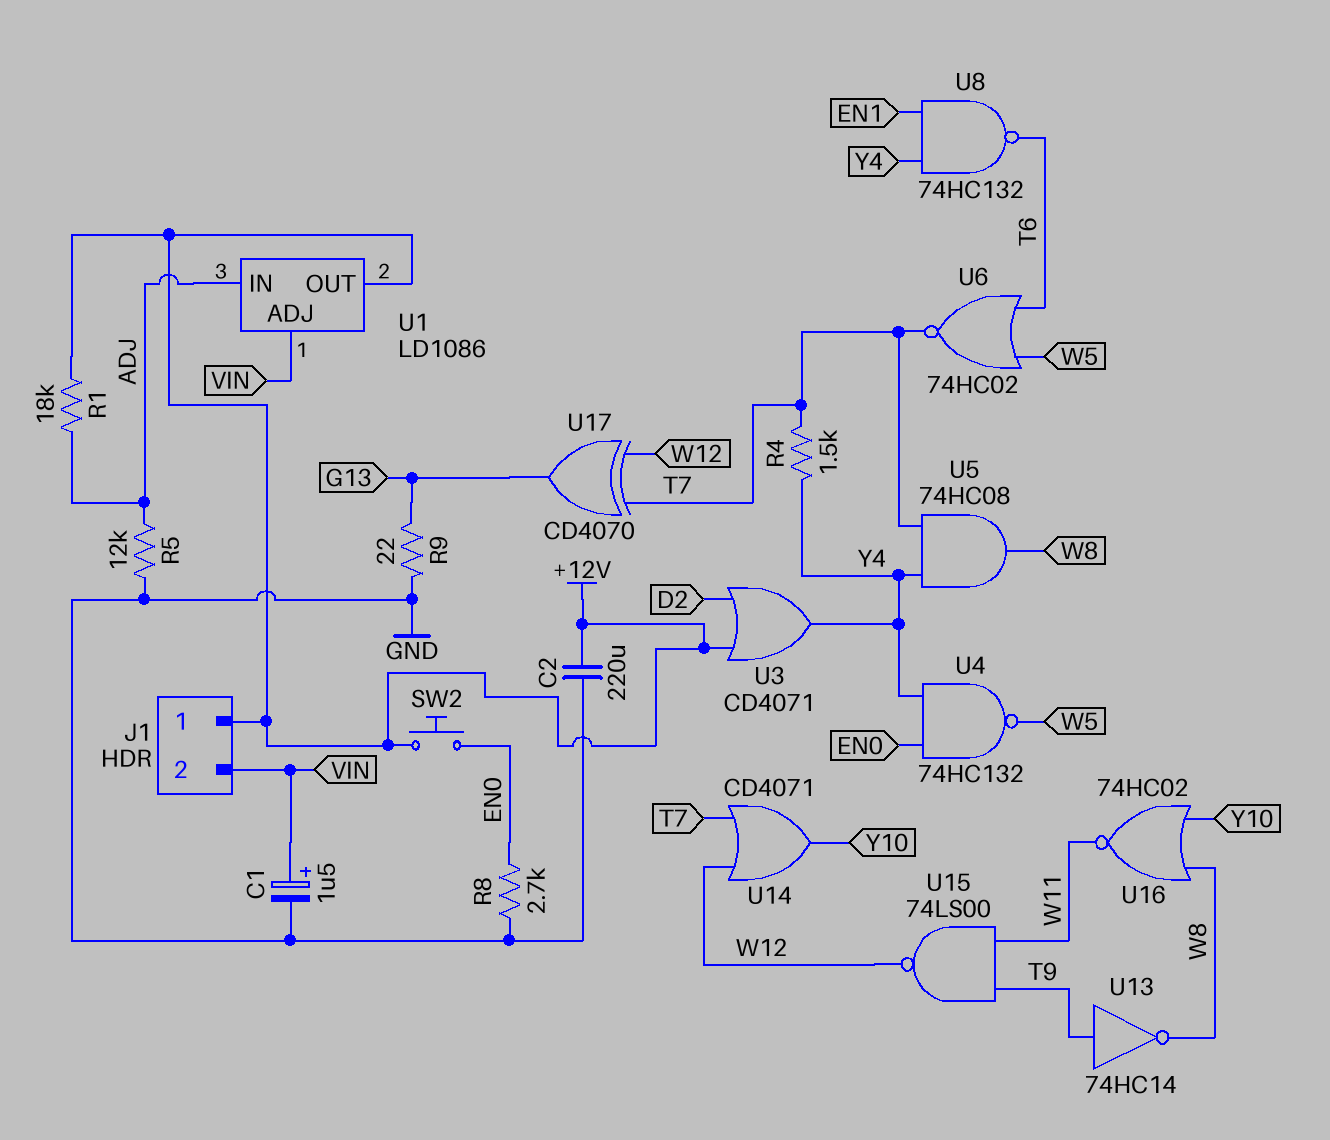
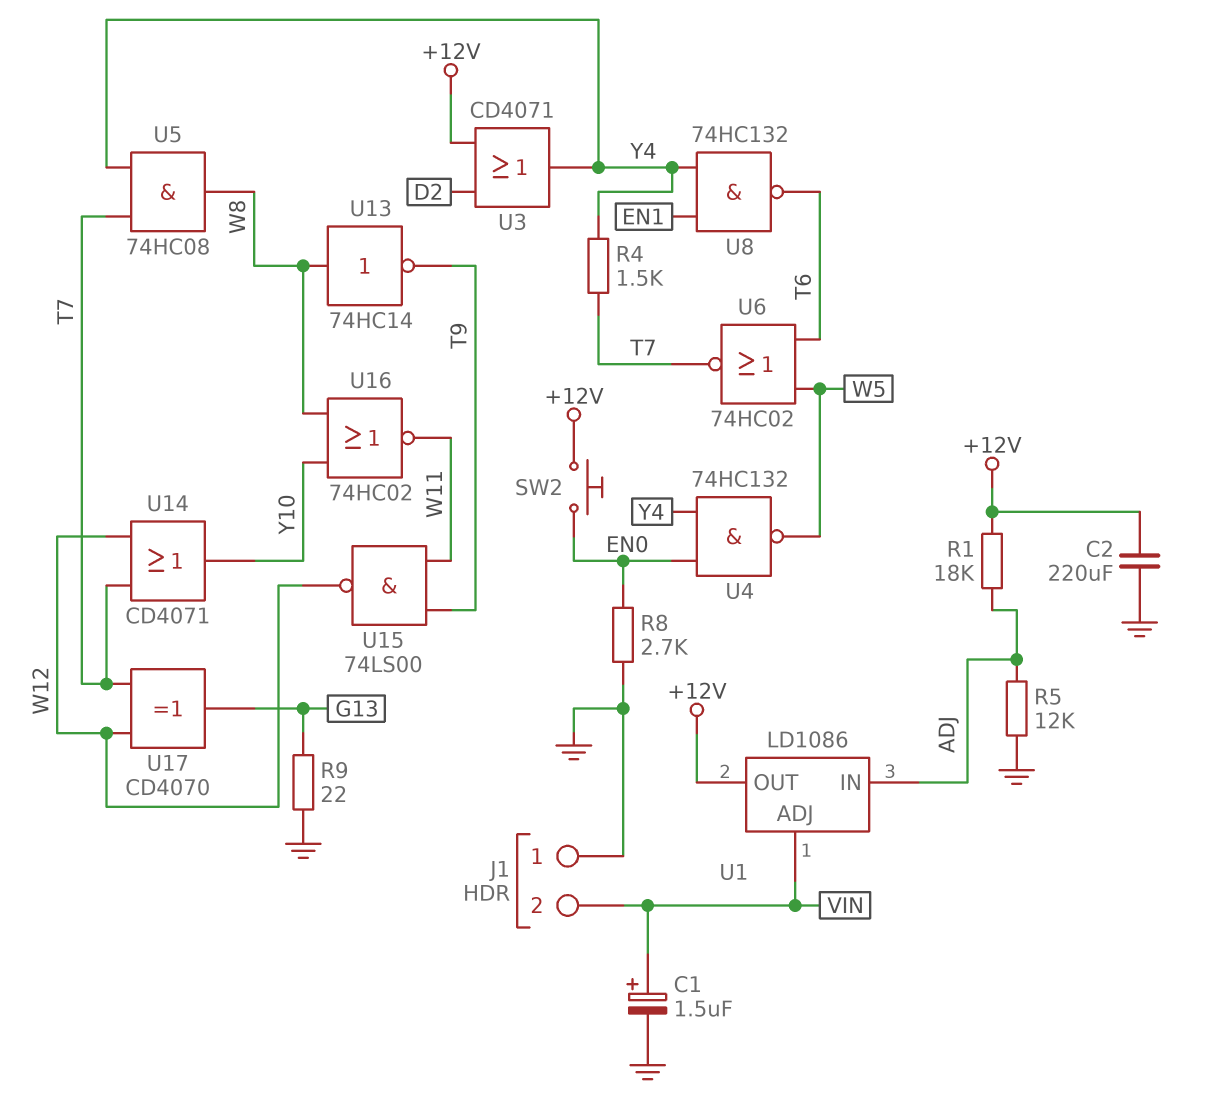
J1 pin 1: +12V -> GND
U13: NOT 74HC14 (in T9, out W8) -> NOT 74HC14 (in W8, out T9)

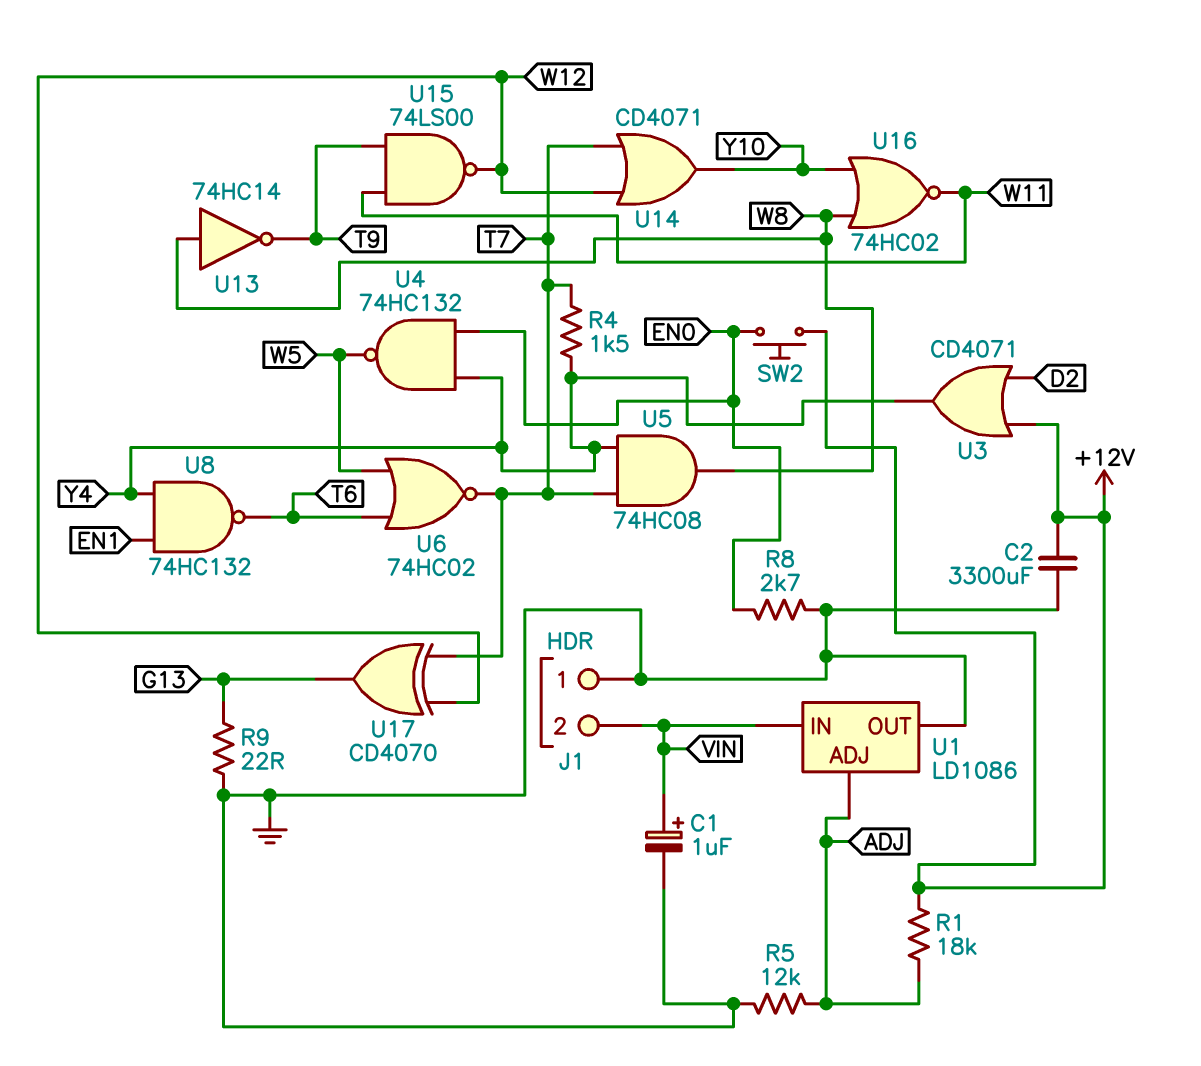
C1: 1.5uF (plus VIN, minus GND) -> 1uF (plus VIN, minus GND)
C2: 220uF (+12V, GND) -> 3300uF (+12V, GND)
U1 pin ADJ: VIN -> ADJ
U1 pin IN: ADJ -> VIN
U1 pin OUT: +12V -> GND

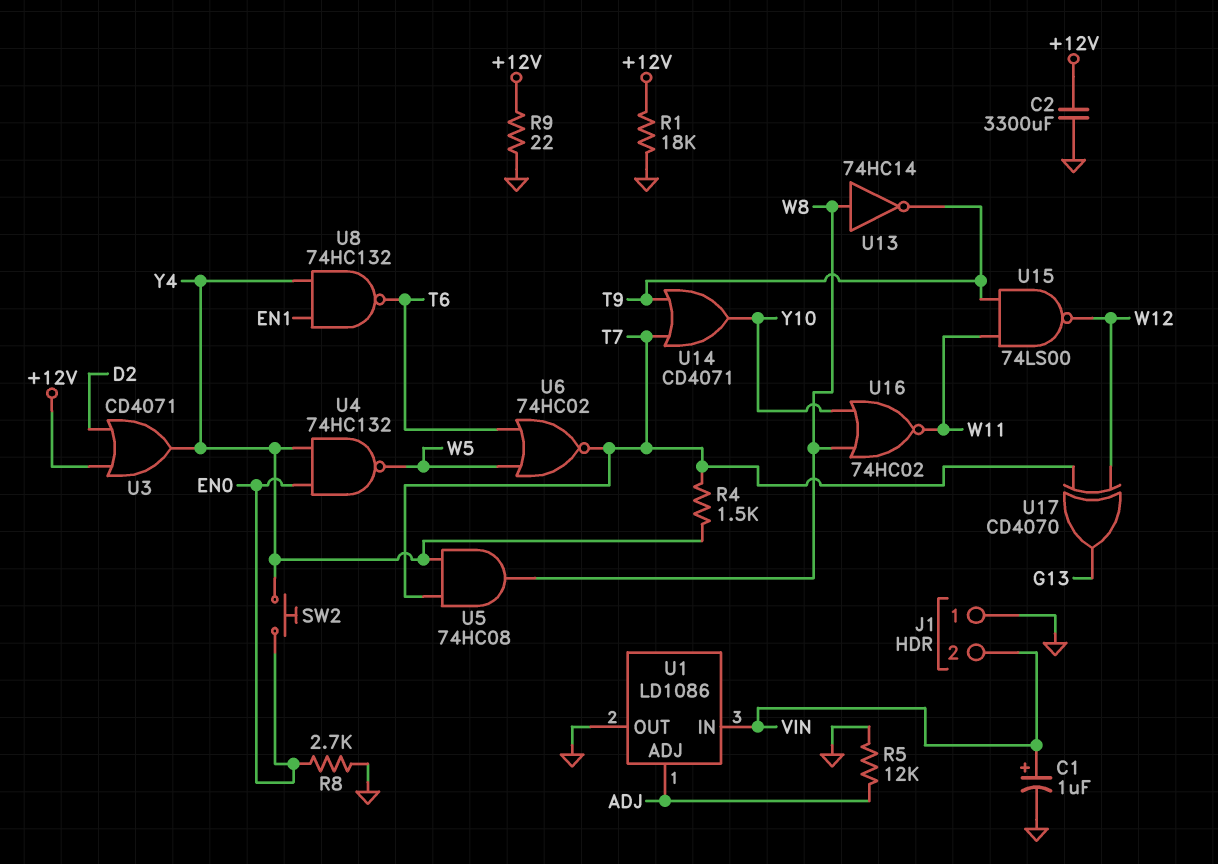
R1: 18k (+12V, ADJ) -> 18k (+12V, GND)
R9: 22 (G13, GND) -> 22 (+12V, GND)
SW2: button (+12V, EN0) -> button (EN0, Y4)
U14: OR CD4071 (in T7, in W12, out Y10) -> OR CD4071 (in T7, in T9, out Y10)

